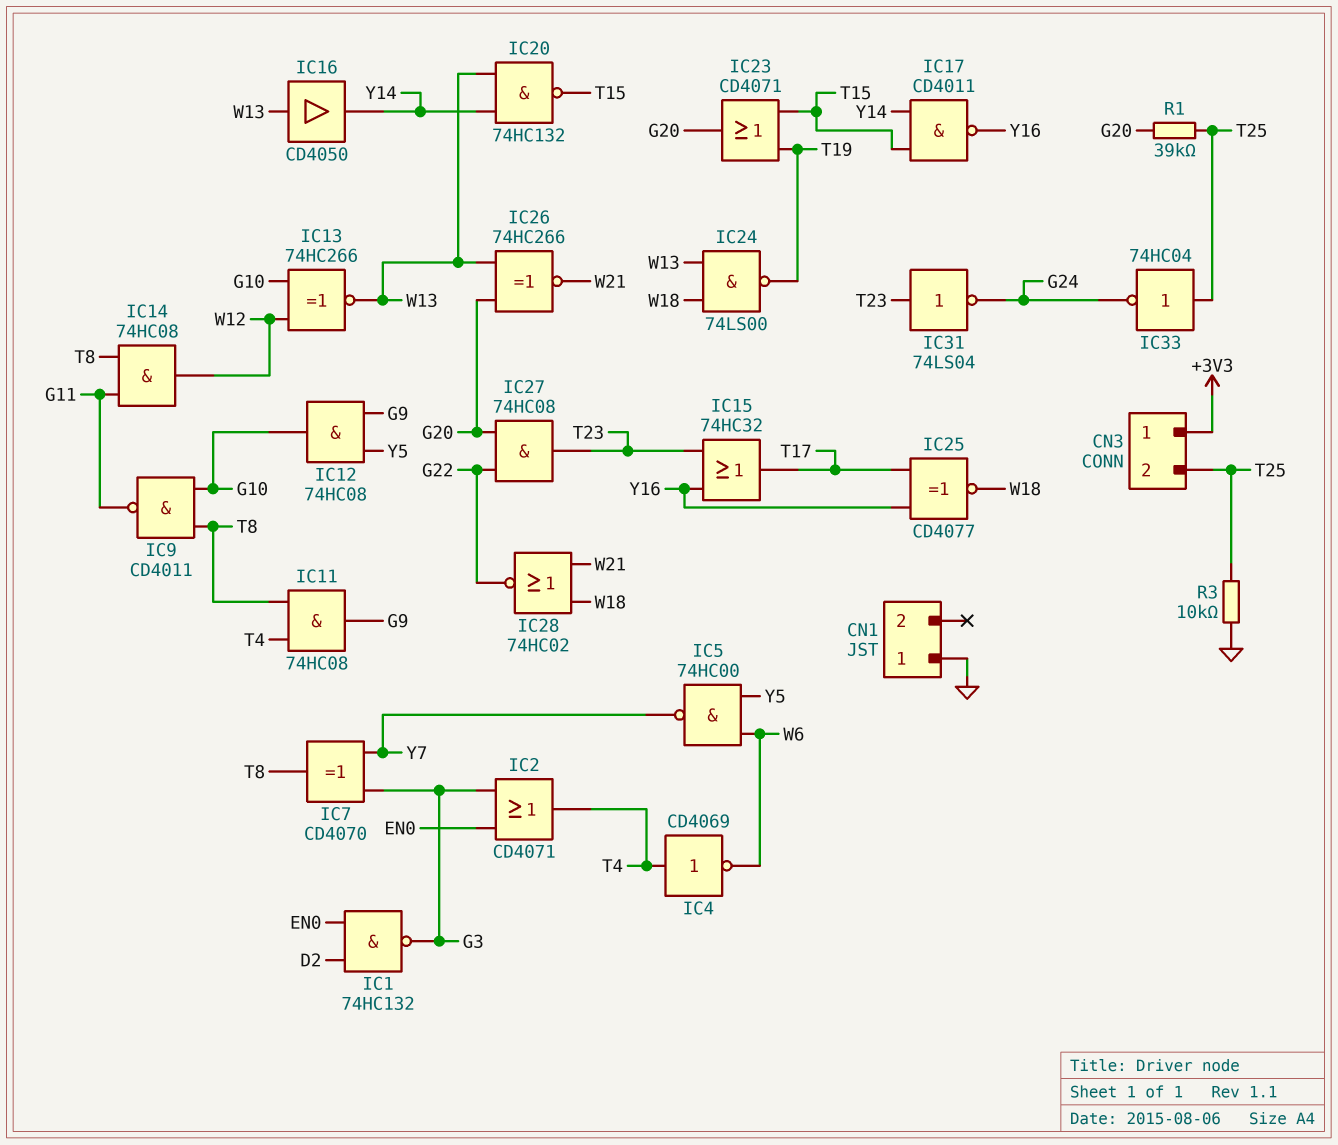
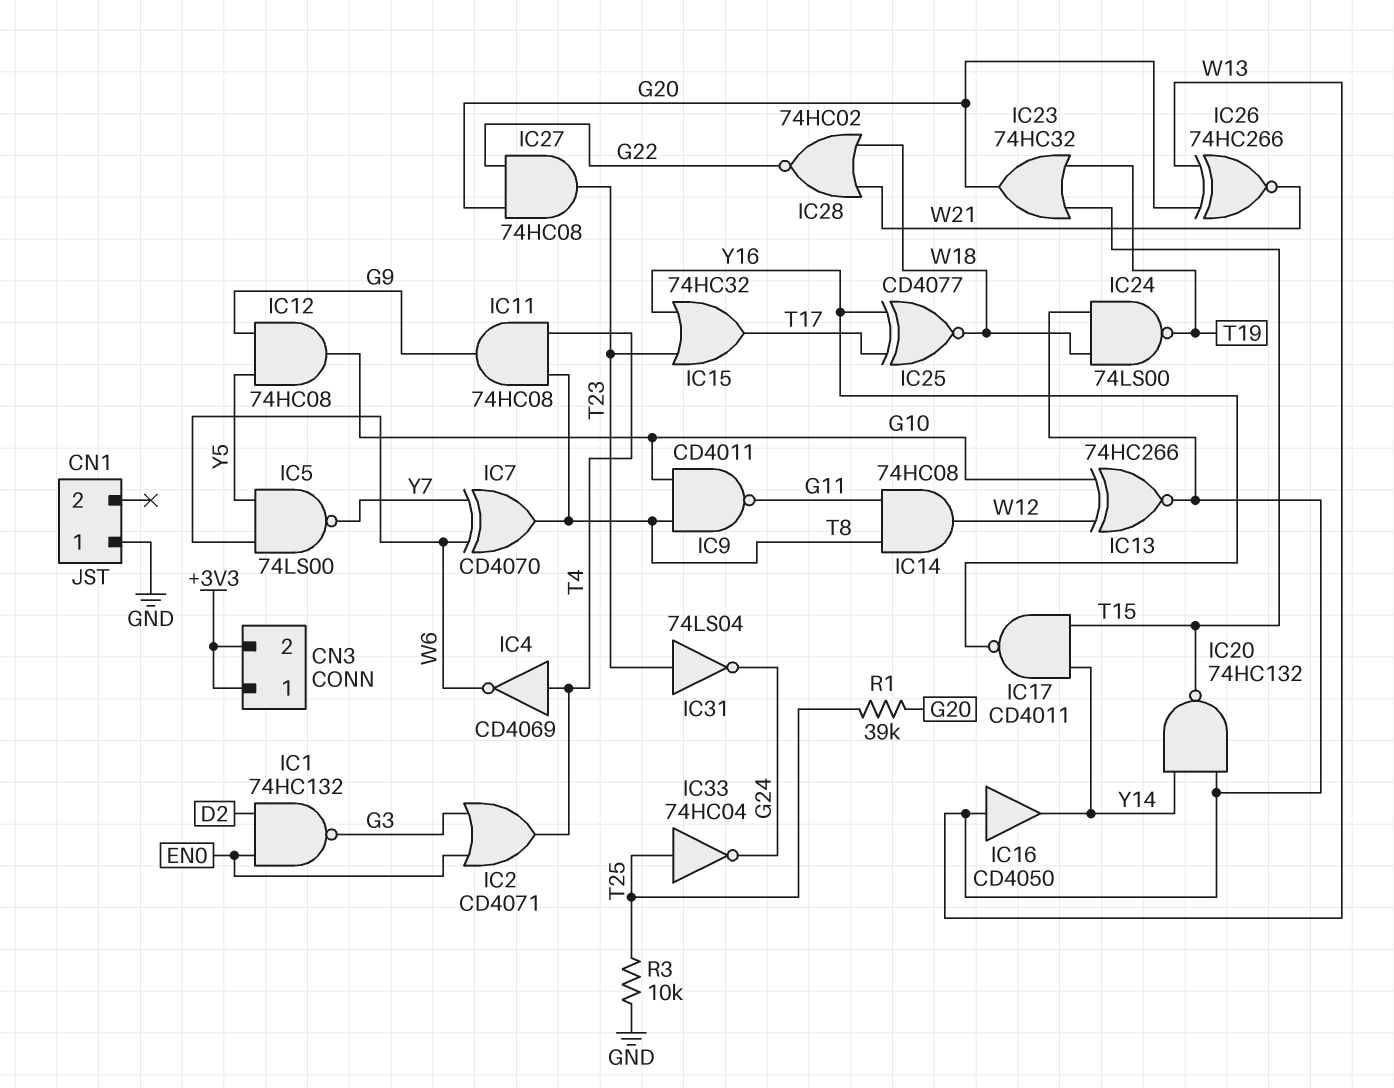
CN3 pin 2: T25 -> +3V3
IC5: NAND 74HC00 (in W6, in Y5, out Y7) -> NAND 74LS00 (in W6, in Y5, out Y7)
IC7: XOR CD4070 (in G3, in Y7, out T8) -> XOR CD4070 (in W6, in Y7, out T8)
IC23: OR CD4071 (in T15, in T19, out G20) -> OR 74HC32 (in T15, in T19, out G20)

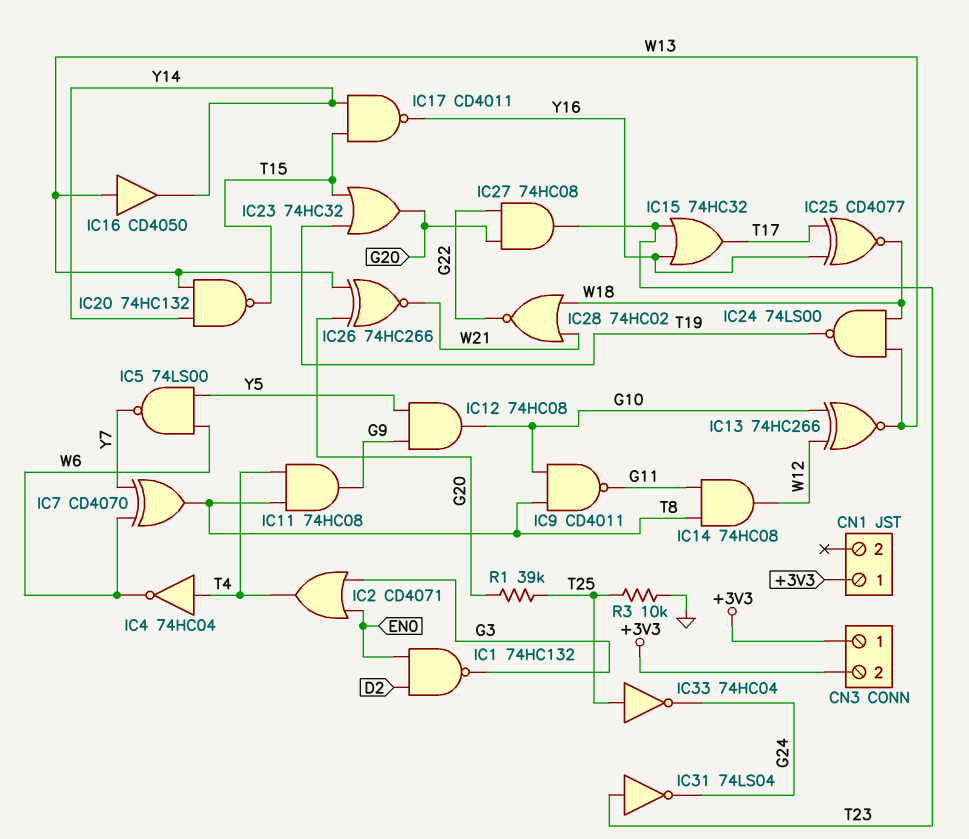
CN1 pin 1: GND -> +3V3
IC4: NOT CD4069 (in T4, out W6) -> NOT 74HC04 (in T4, out W6)

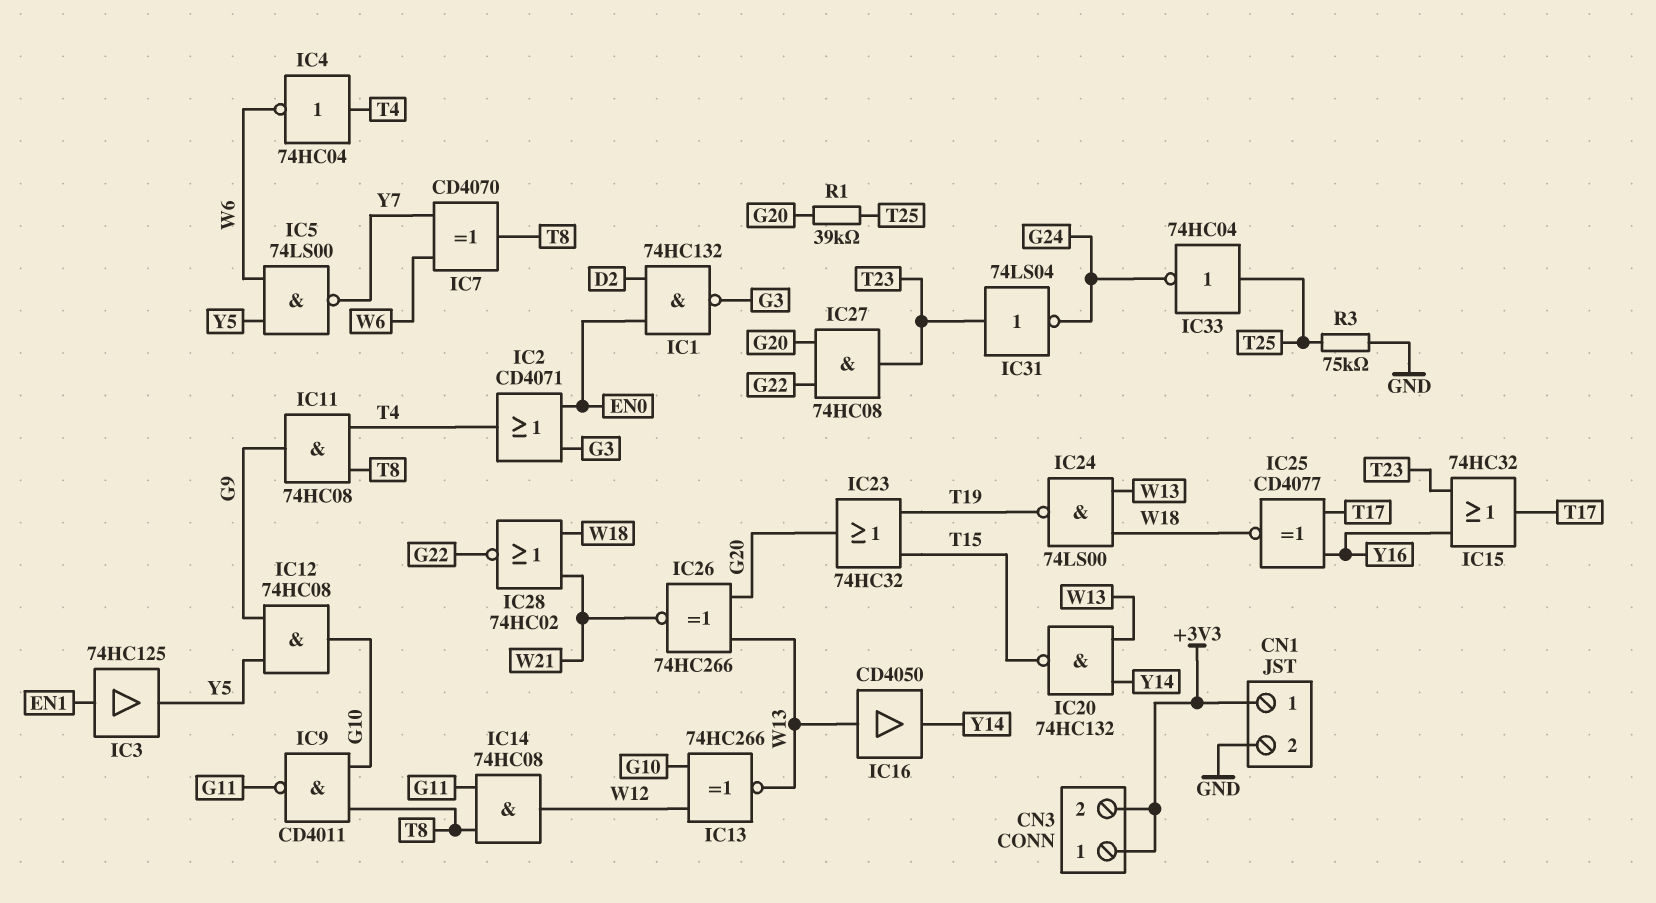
CN1 pin 2: none -> GND
IC3: none -> buffer 74HC125 (in EN1, out Y5)
IC17: NAND CD4011 (in T15, in Y14, out Y16) -> none
R3: 10k (GND, T25) -> 75k (GND, T25)

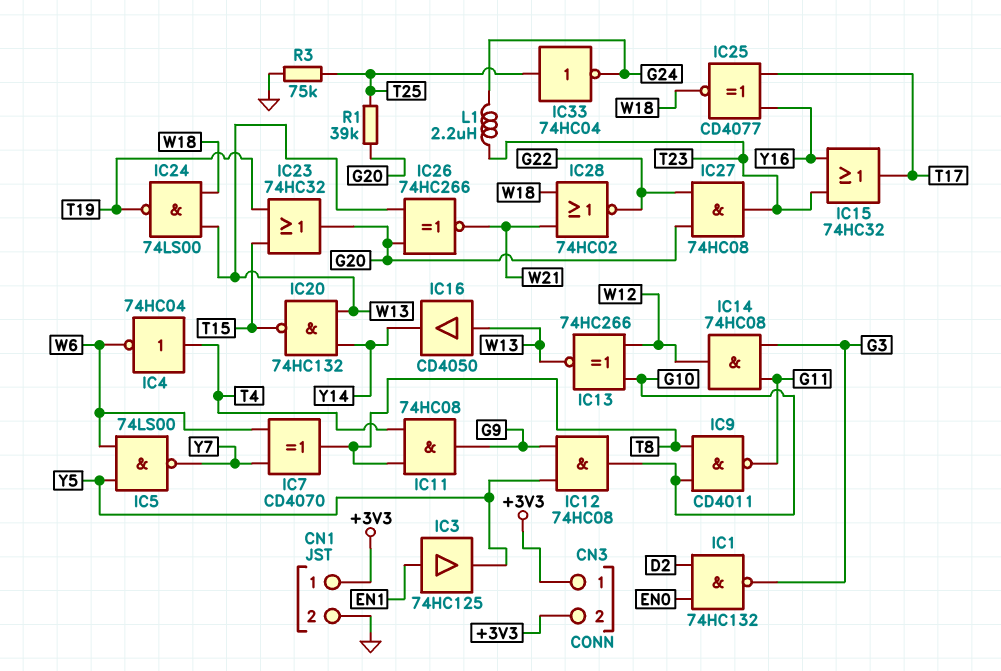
IC2: OR CD4071 (in EN0, in G3, out T4) -> none
IC14: AND 74HC08 (in G11, in T8, out W12) -> AND 74HC08 (in G3, in G11, out W12)
IC31: NOT 74LS04 (in T23, out G24) -> none
L1: none -> 2.2uH (G24, T23)

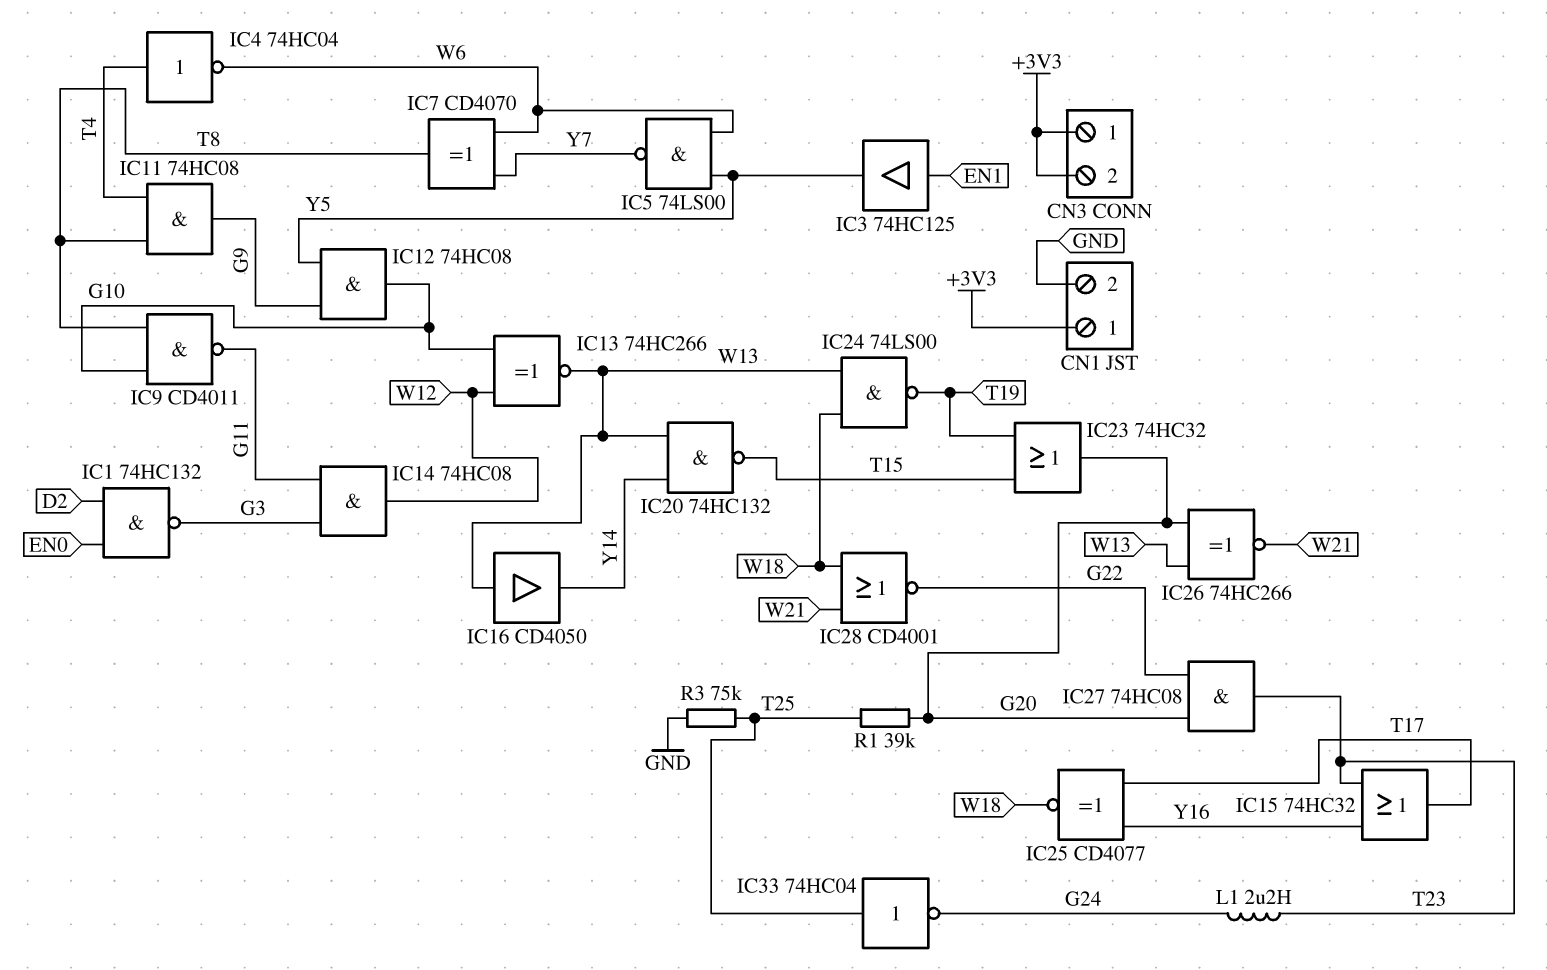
IC28: NOR 74HC02 (in W18, in W21, out G22) -> NOR CD4001 (in W18, in W21, out G22)

